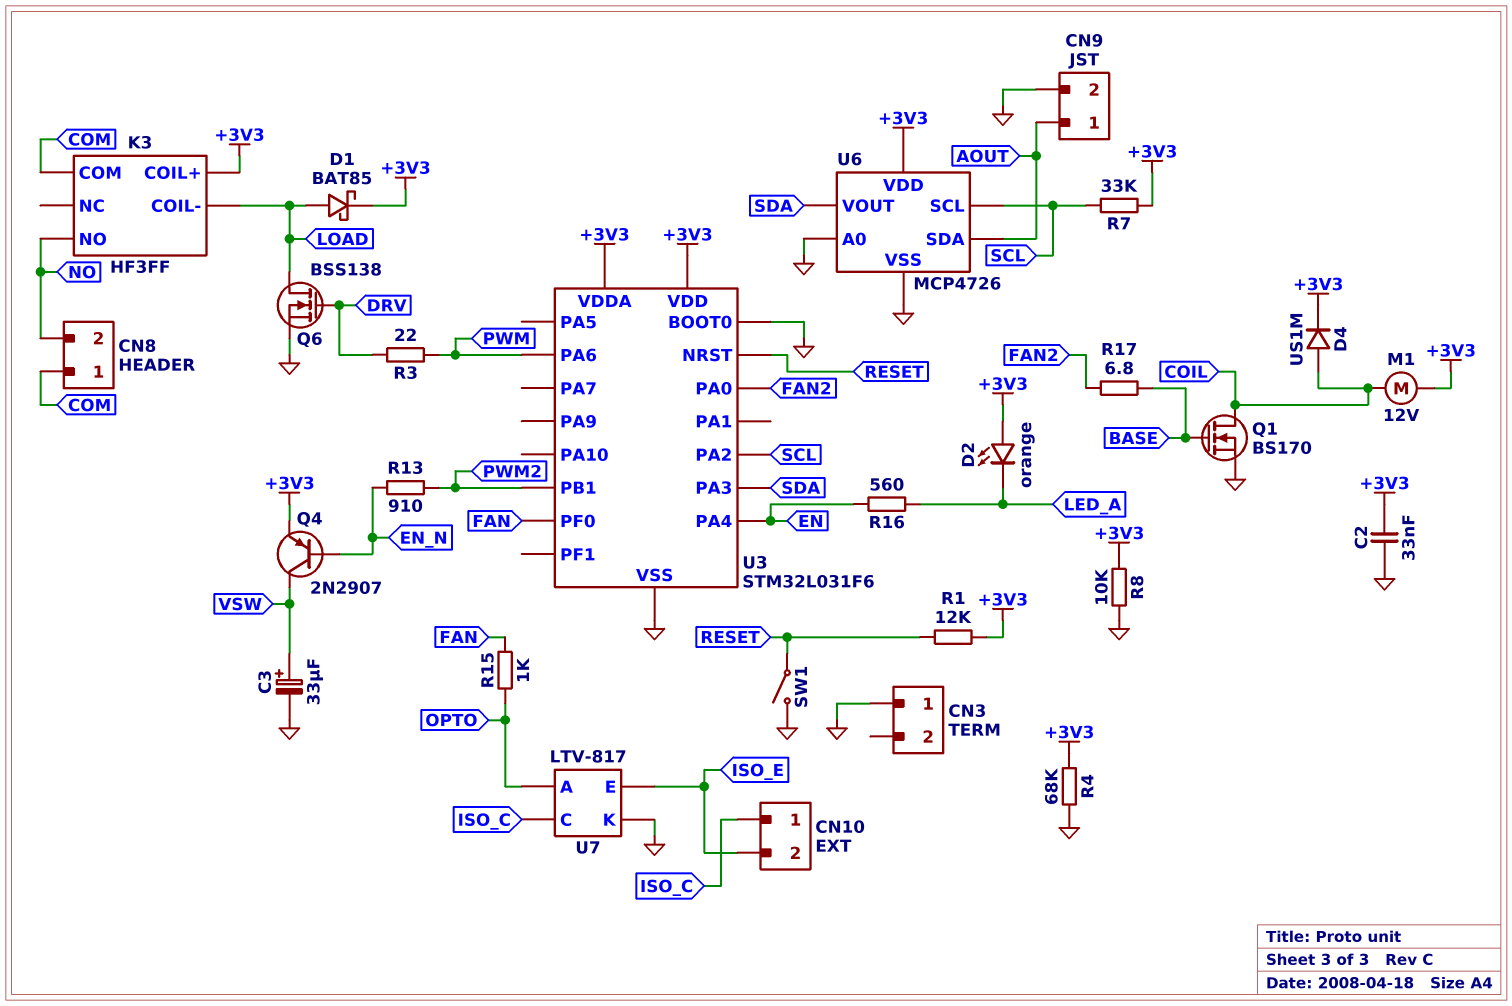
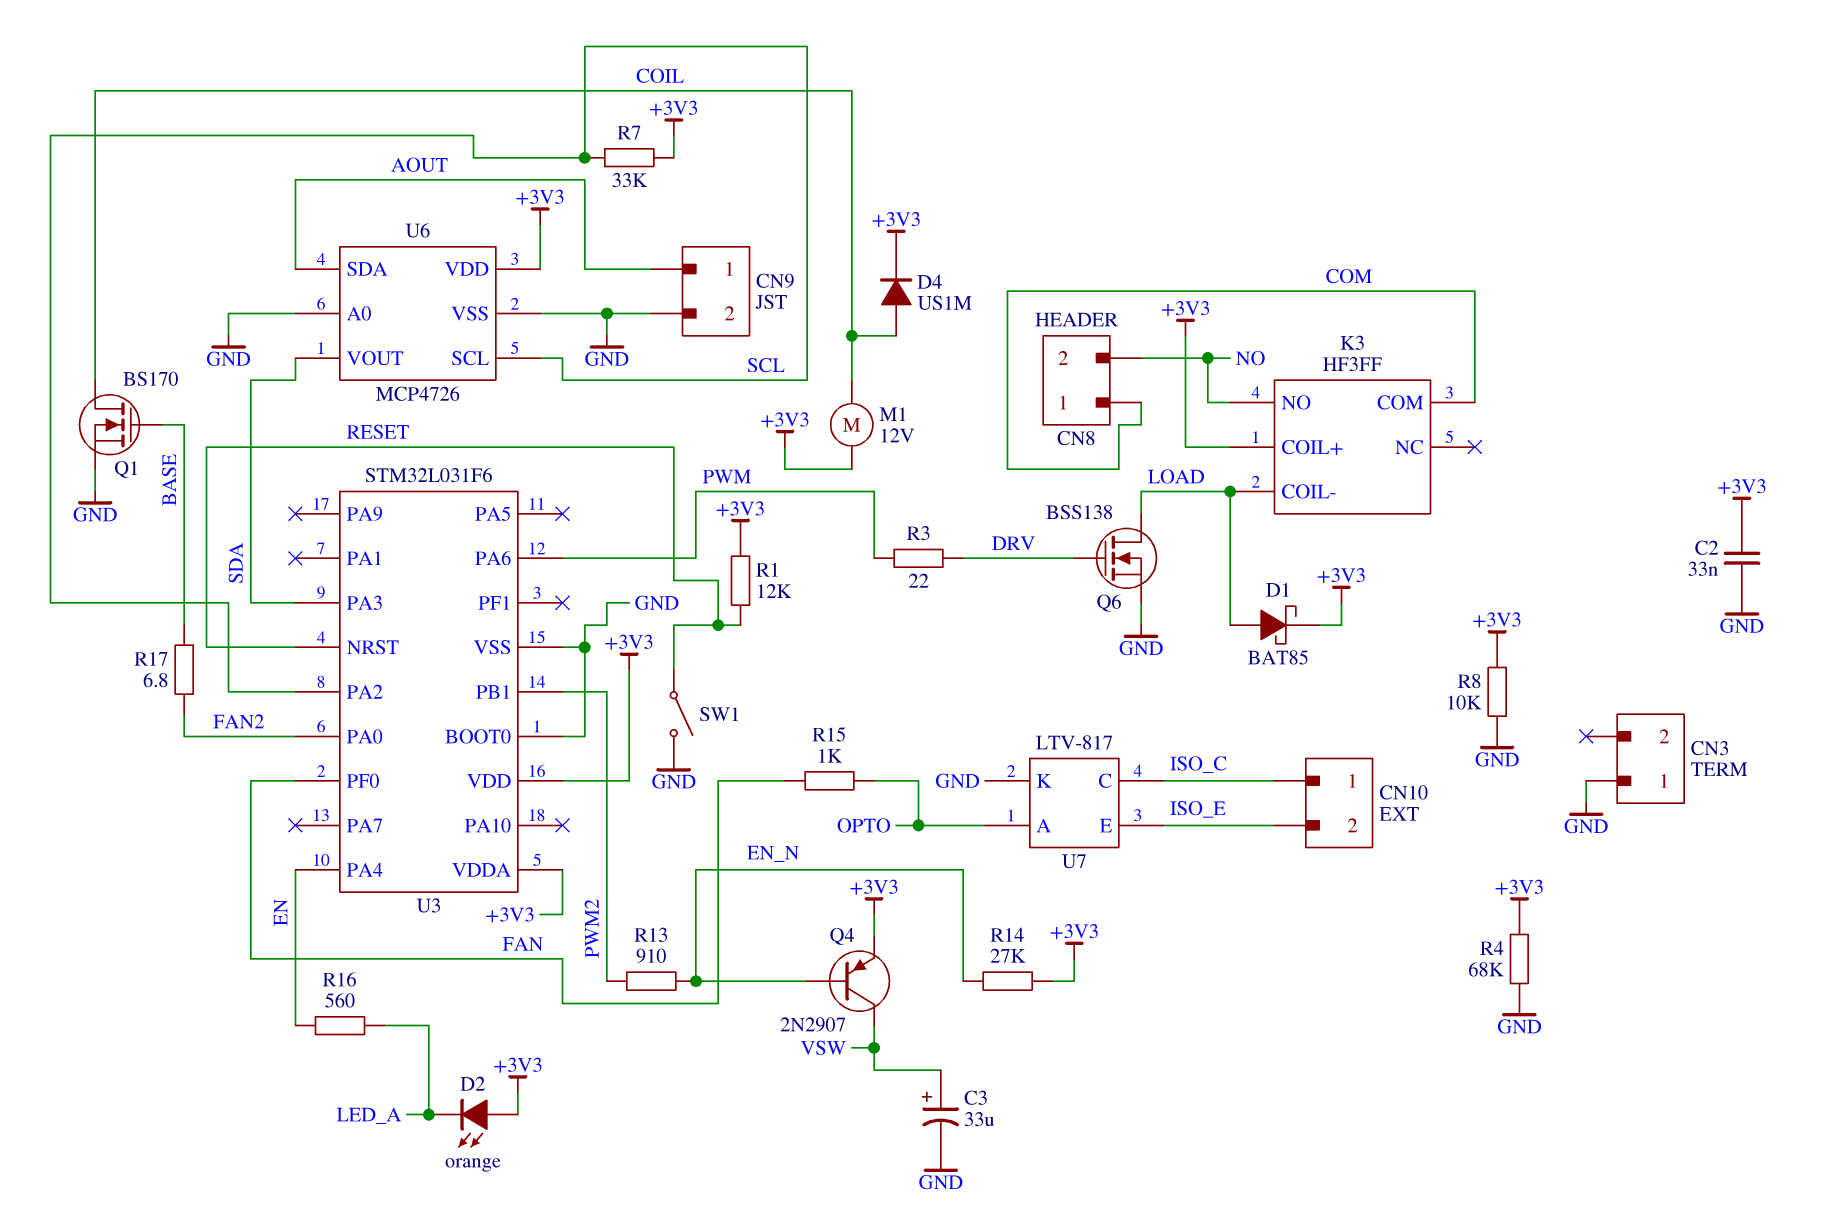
R14: none -> 27k (+3V3, EN_N)

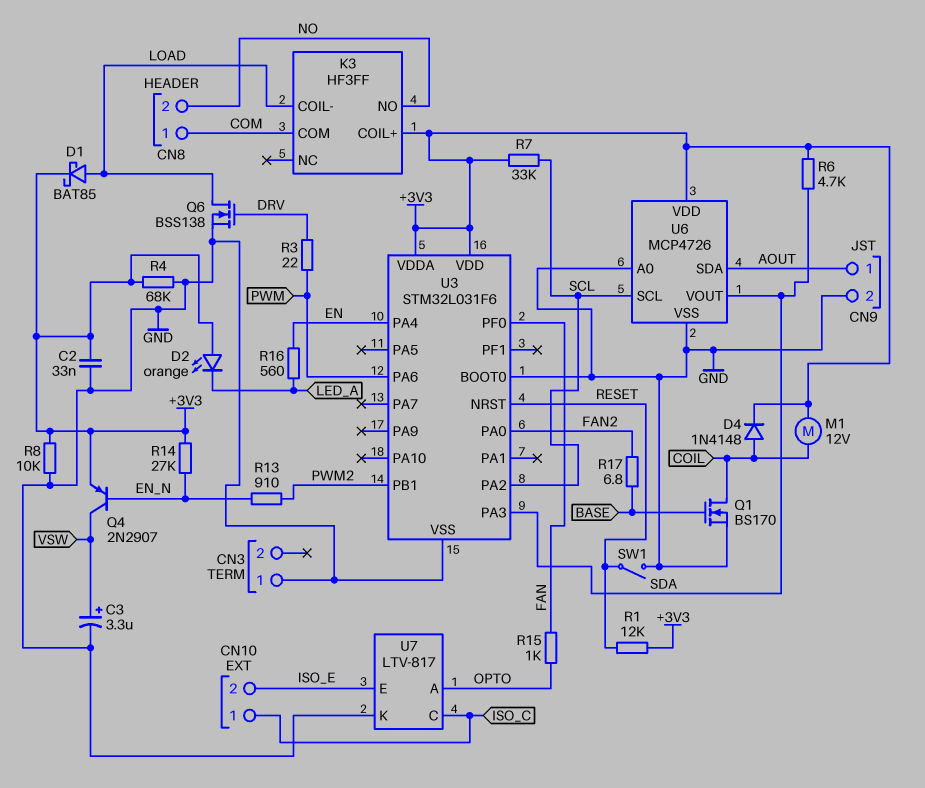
C3: 33uF (plus VSW, minus GND) -> 3.3uF (plus VSW, minus GND)
D4: diode US1M (A COIL, K +3V3) -> diode 1N4148 (A COIL, K +3V3)
R6: none -> 4.7k (+3V3, SDA)

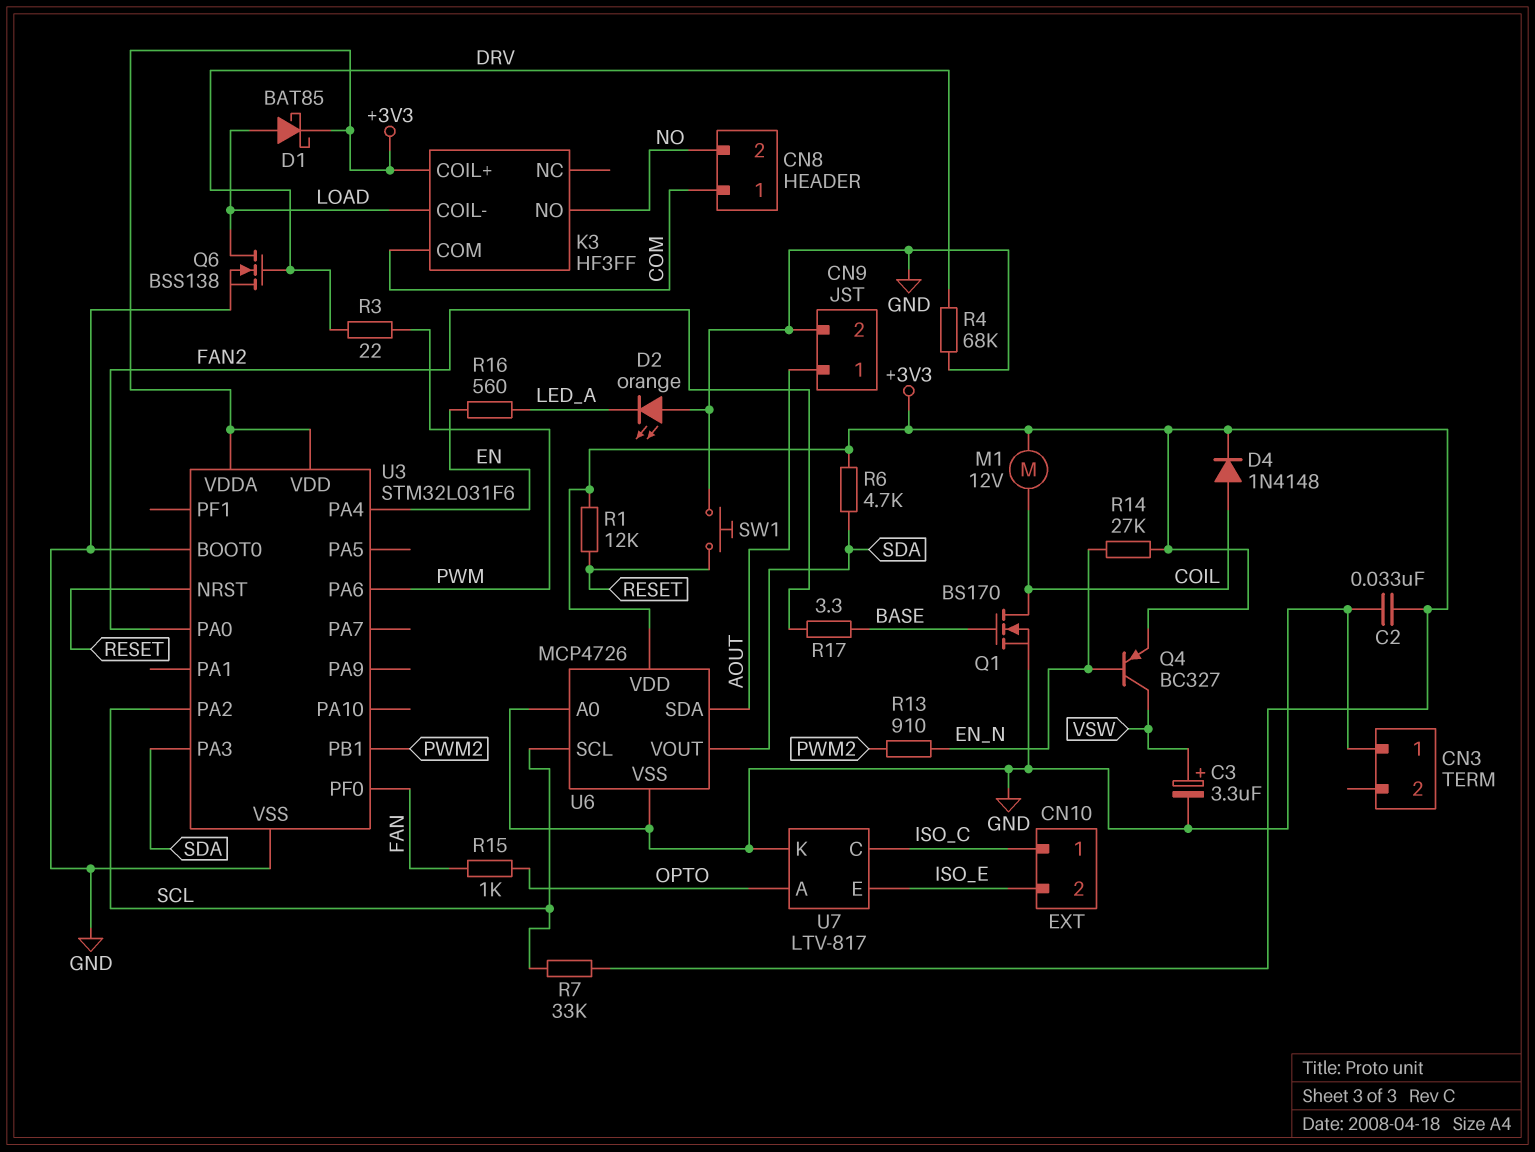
D2: LED orange (A +3V3, K LED_A) -> LED orange (A GND, K LED_A)
Q4: PNP 2N2907 (B EN_N, C VSW, E +3V3) -> PNP BC327 (B EN_N, C VSW, E +3V3)
R4: 68k (+3V3, GND) -> 68k (DRV, GND)
R8: 10k (+3V3, GND) -> none
R17: 6.8 (BASE, FAN2) -> 3.3 (BASE, FAN2)
SW1: switch (GND, RESET) -> button (GND, RESET)

